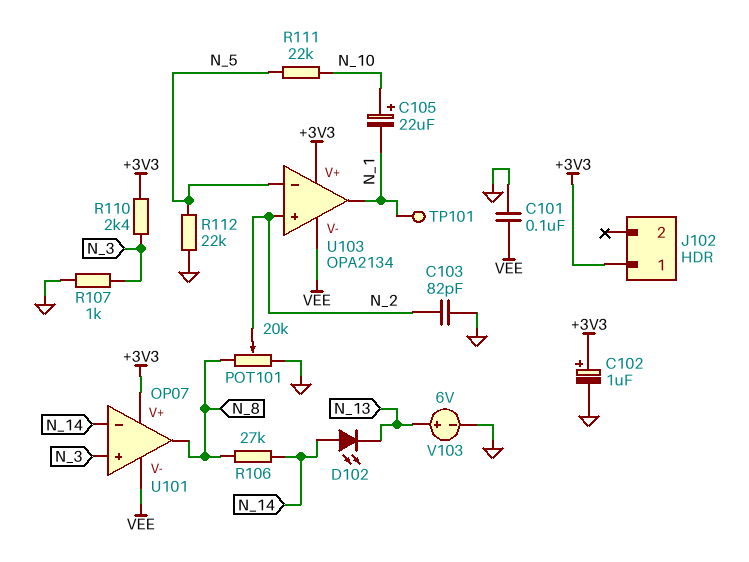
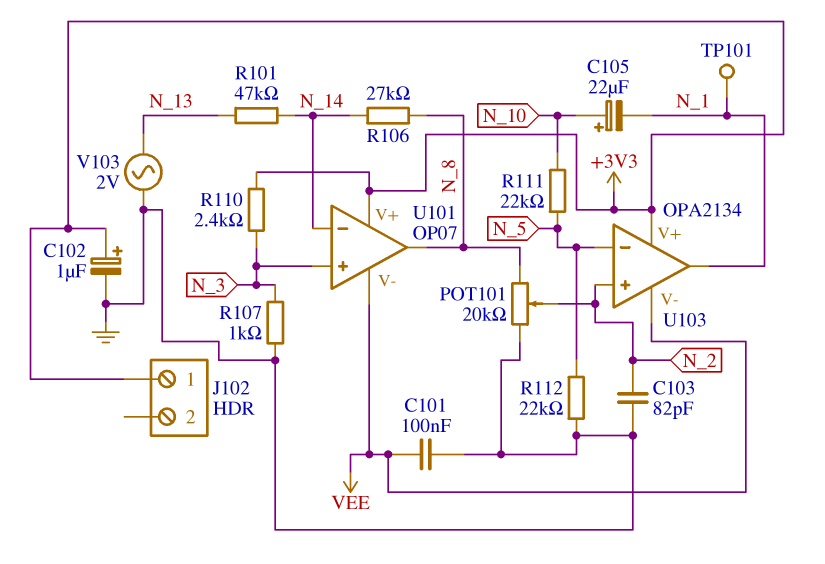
D102: LED (A N_14, K N_13) -> none
R101: none -> 47k (N_13, N_14)
V103: 6V (plus N_13, minus GND) -> AC 2V (GND, N_13)

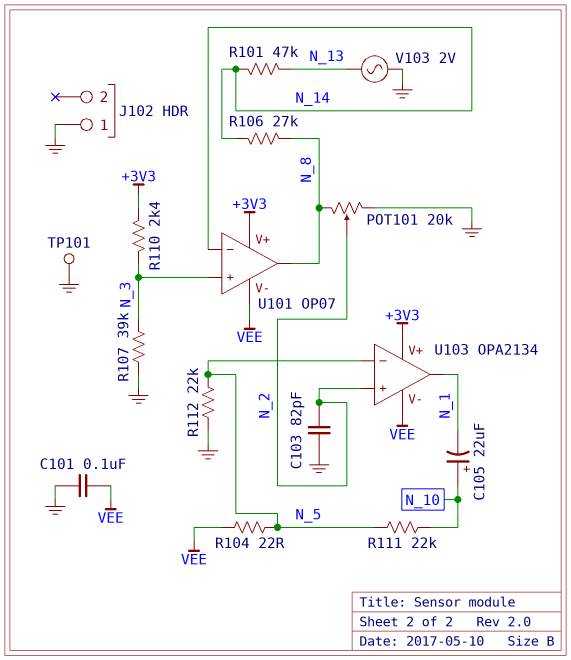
C102: 1uF (plus +3V3, minus GND) -> none
J102 pin 1: +3V3 -> GND
R104: none -> 22 (N_5, VEE)
R107: 1k (GND, N_3) -> 39k (GND, N_3)
TP101: test point (N_1) -> test point (GND)

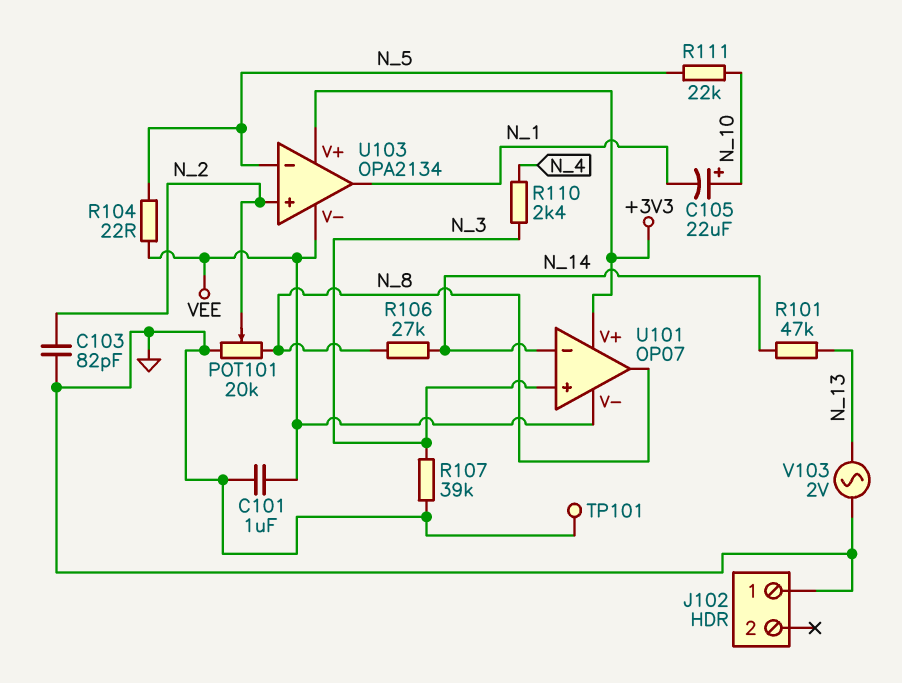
C101: 100nF (GND, VEE) -> 1uF (GND, VEE)
R110: 2.4k (+3V3, N_3) -> 2.4k (N_3, N_4)
R112: 22k (GND, N_5) -> none

